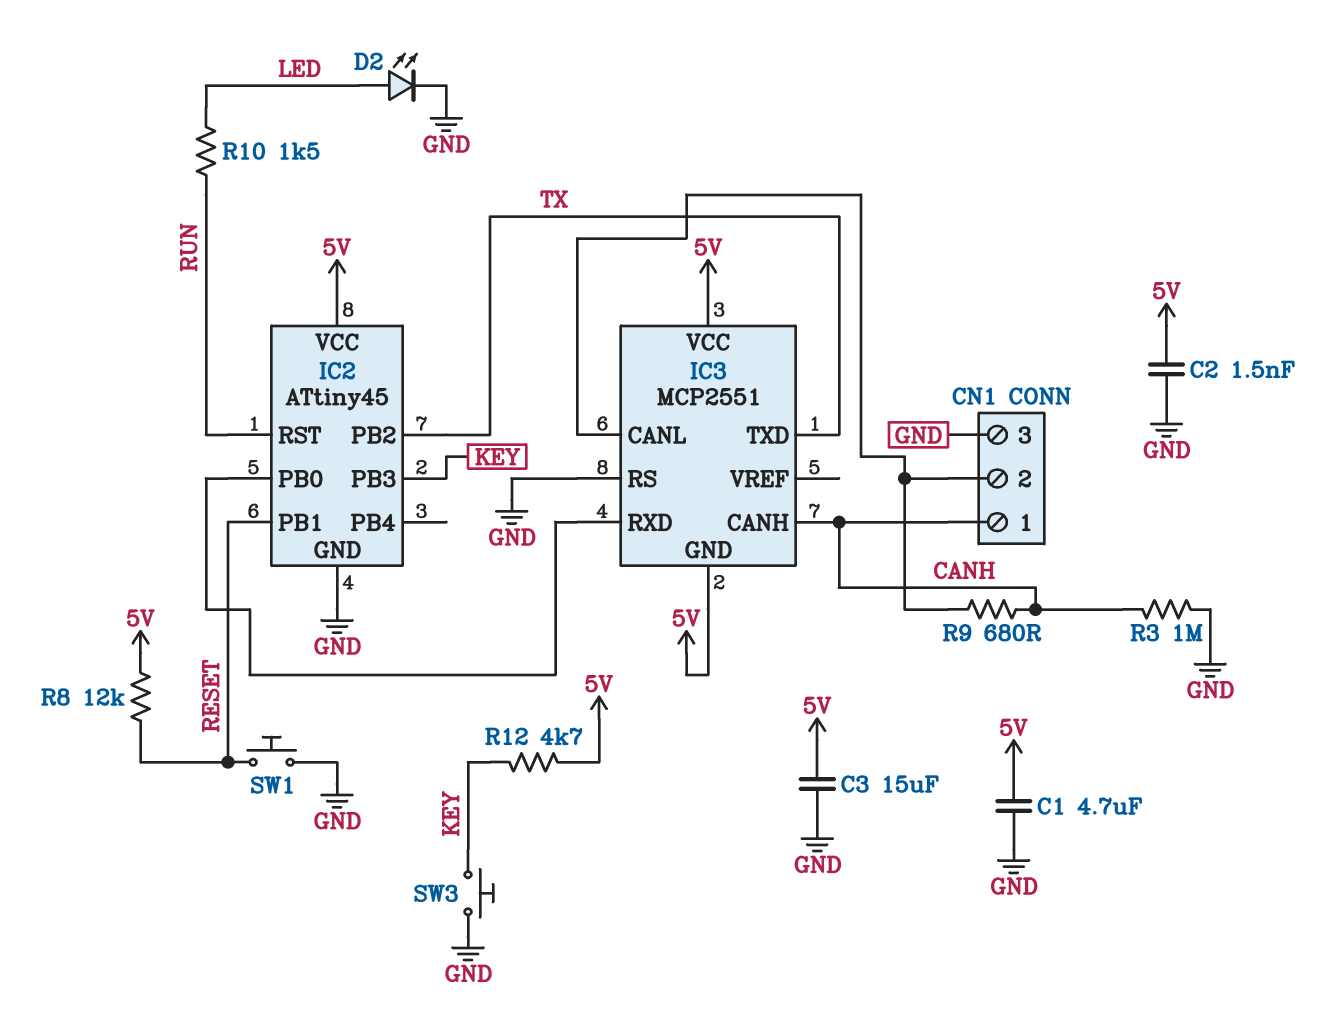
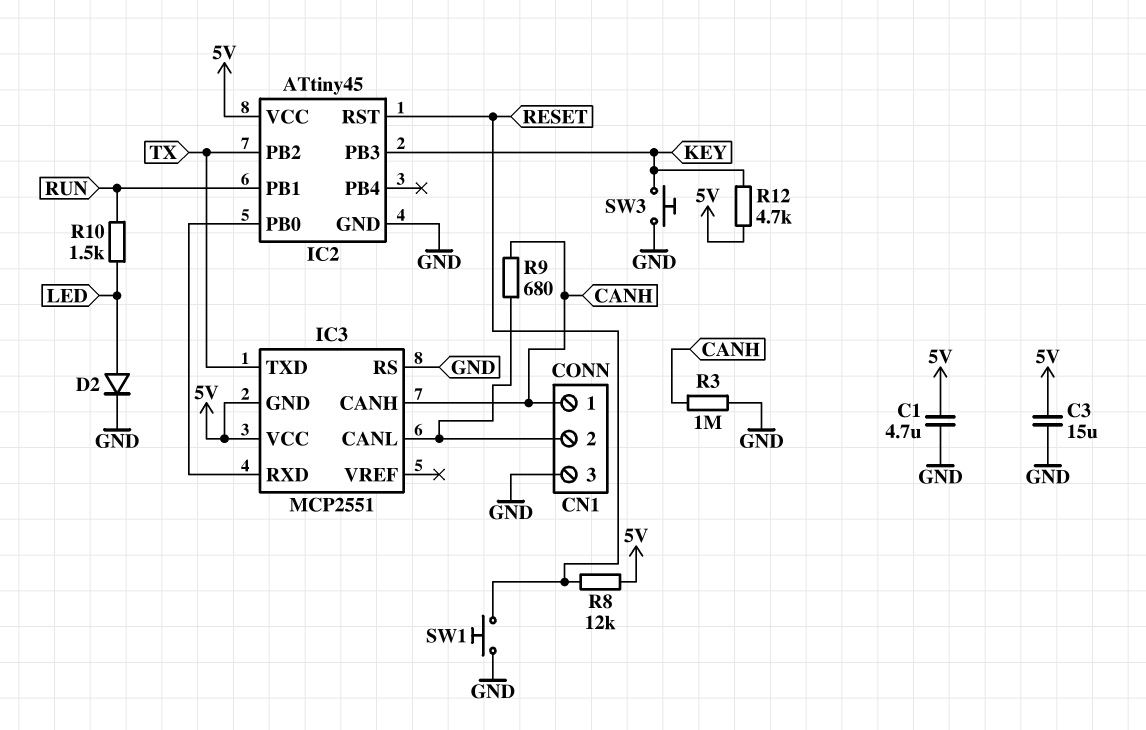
C2: 1.5nF (5V, GND) -> none
D2: LED (A LED, K GND) -> diode (A LED, K GND)
IC2 pin PB1: RESET -> RUN
IC2 pin RST: RUN -> RESET

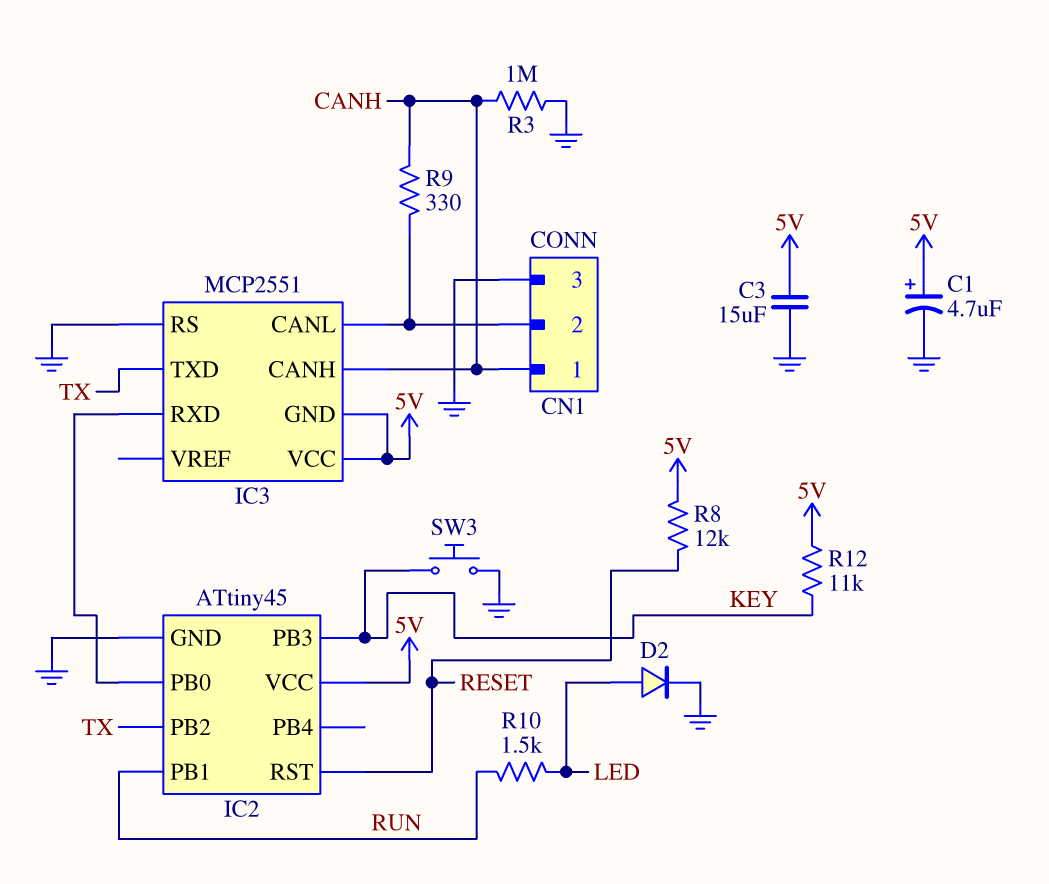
C1: 4.7uF (5V, GND) -> 4.7uF (plus 5V, minus GND)
R9: 680 (CANH, CN1/2) -> 330 (CANH, CN1/2)
R12: 4.7k (5V, KEY) -> 11k (5V, KEY)
SW1: button (GND, RESET) -> none

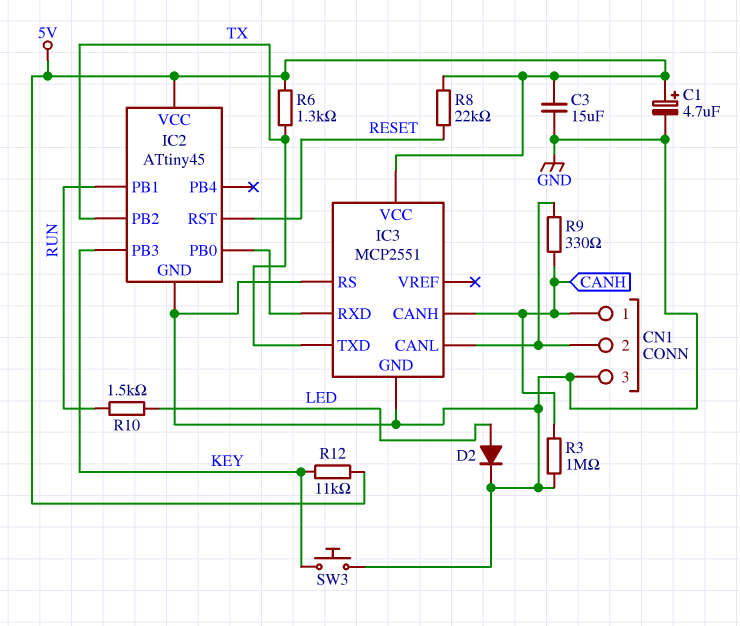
IC3 pin GND: 5V -> GND
R6: none -> 1.3k (5V, TX)
R8: 12k (5V, RESET) -> 22k (5V, RESET)

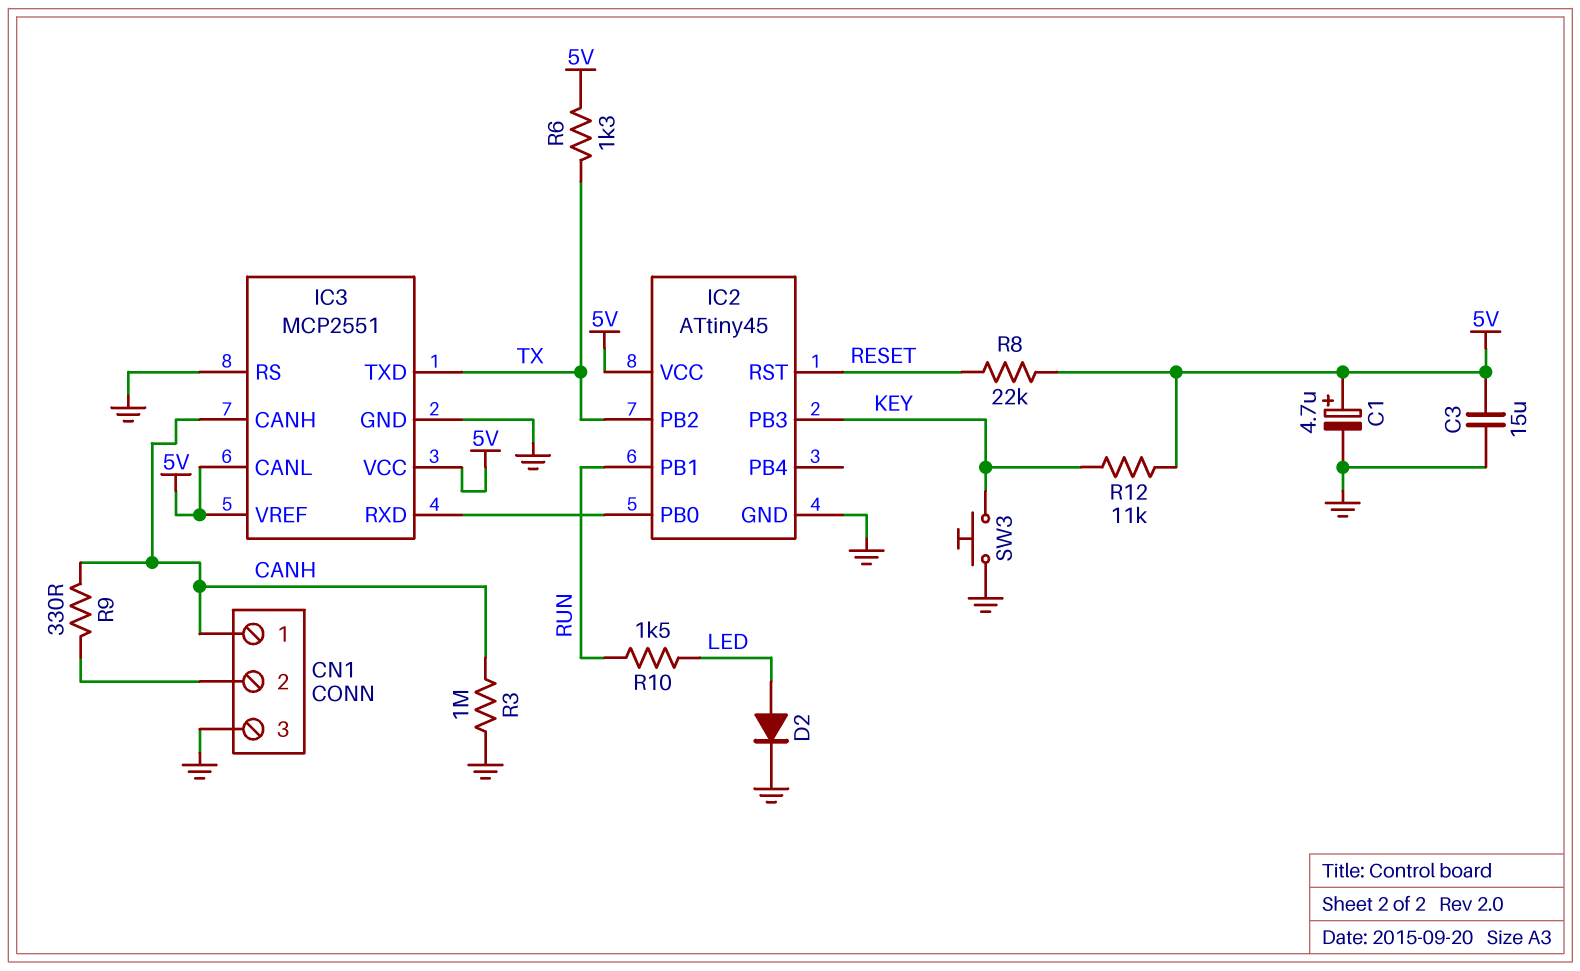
IC3 pin CANL: CN1/2 -> 5V
IC3 pin VREF: none -> 5V

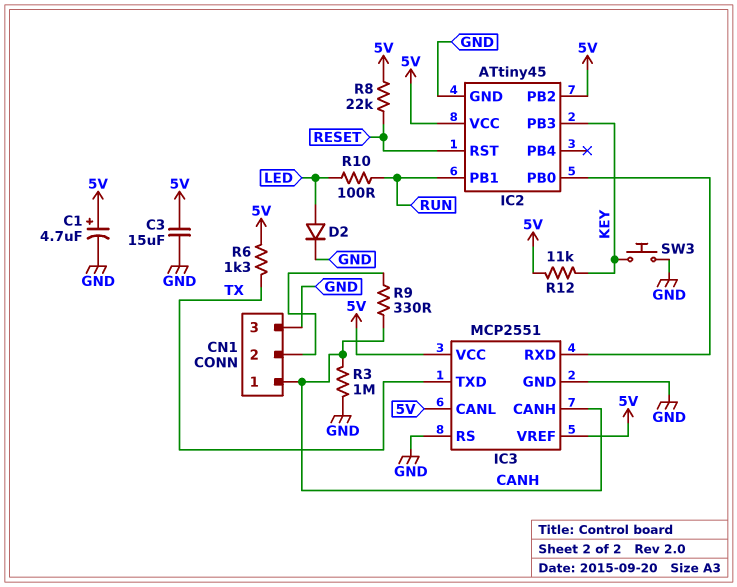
IC2 pin PB2: TX -> 5V
R10: 1.5k (LED, RUN) -> 100 (LED, RUN)

